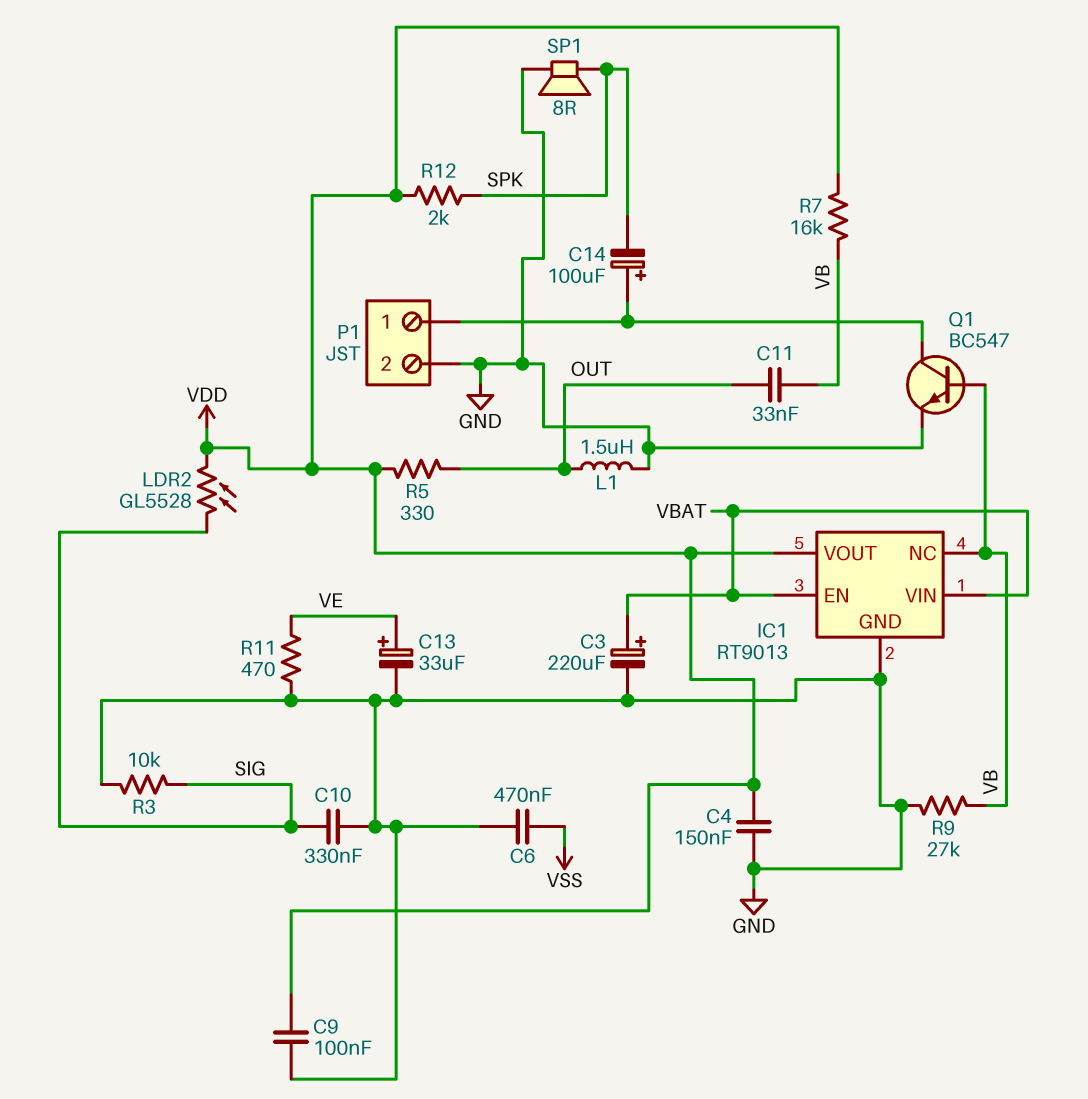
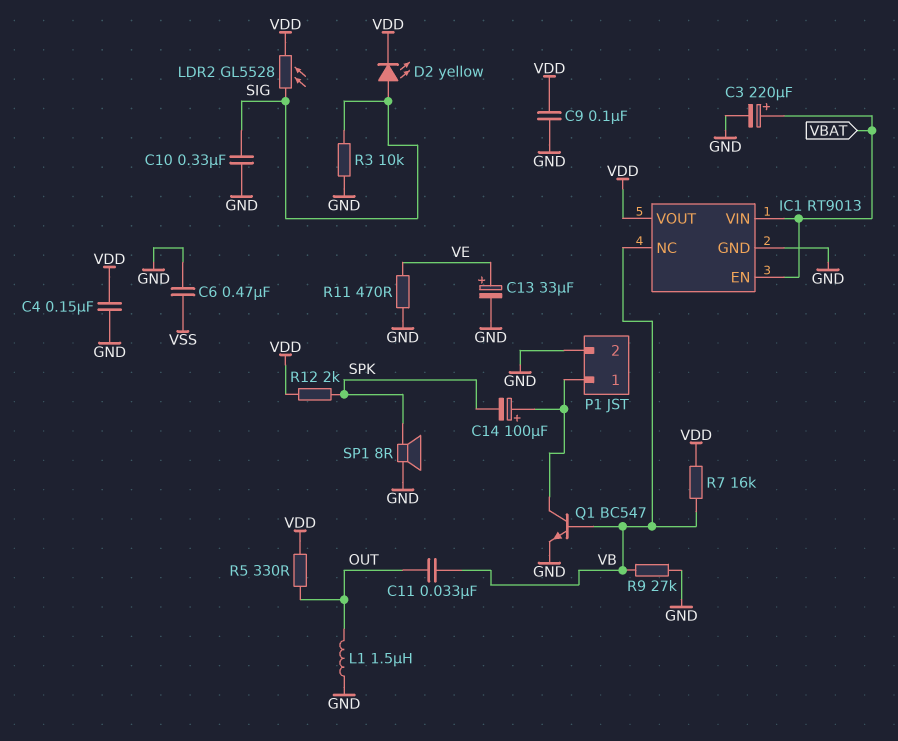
D2: none -> LED yellow (A SIG, K VDD)

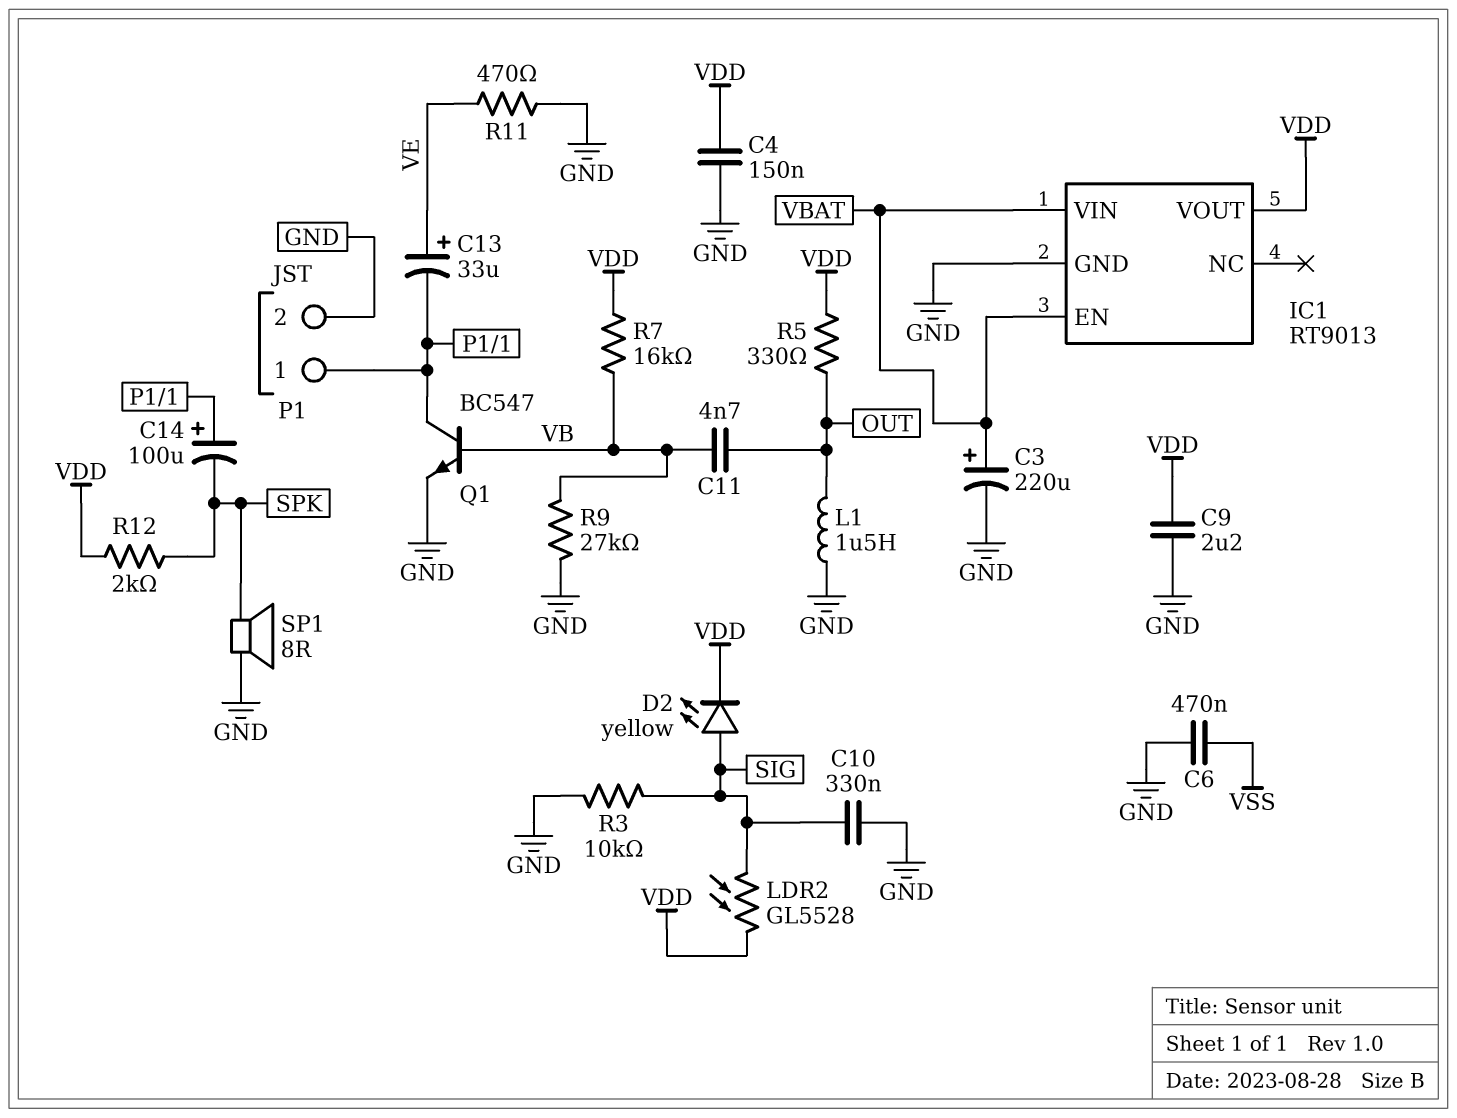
C9: 100nF (GND, VDD) -> 2.2uF (GND, VDD)
C11: 33nF (OUT, VB) -> 4.7nF (OUT, VB)
C13: 33uF (plus VE, minus GND) -> 33uF (plus VE, minus P1/1)
IC1 pin NC: VB -> none

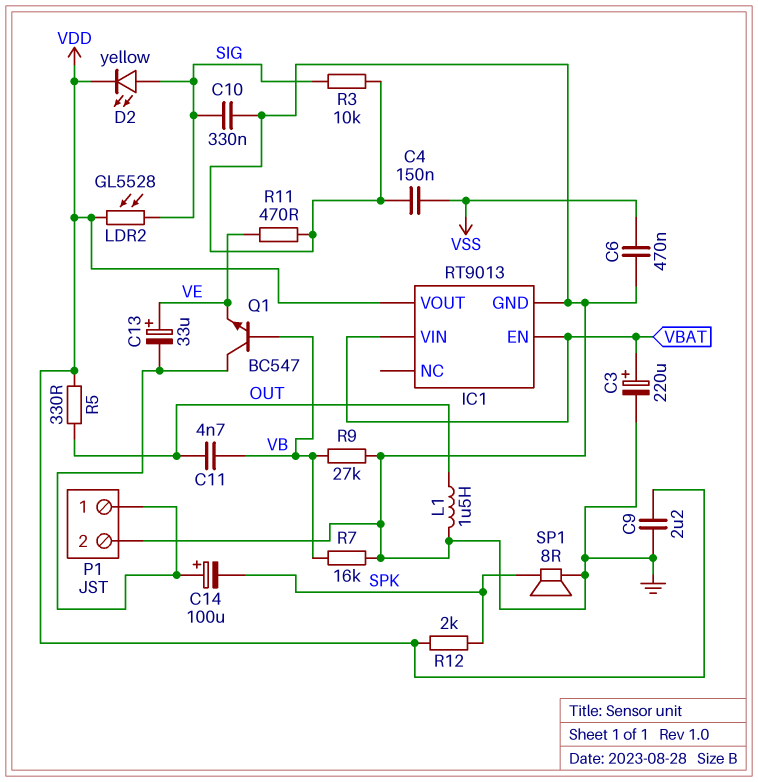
C4: 150nF (GND, VDD) -> 150nF (GND, VSS)
Q1: NPN BC547 (B VB, C P1/1, E GND) -> NPN BC547 (B VB, C P1/1, E VE)
R7: 16k (VB, VDD) -> 16k (GND, VB)

